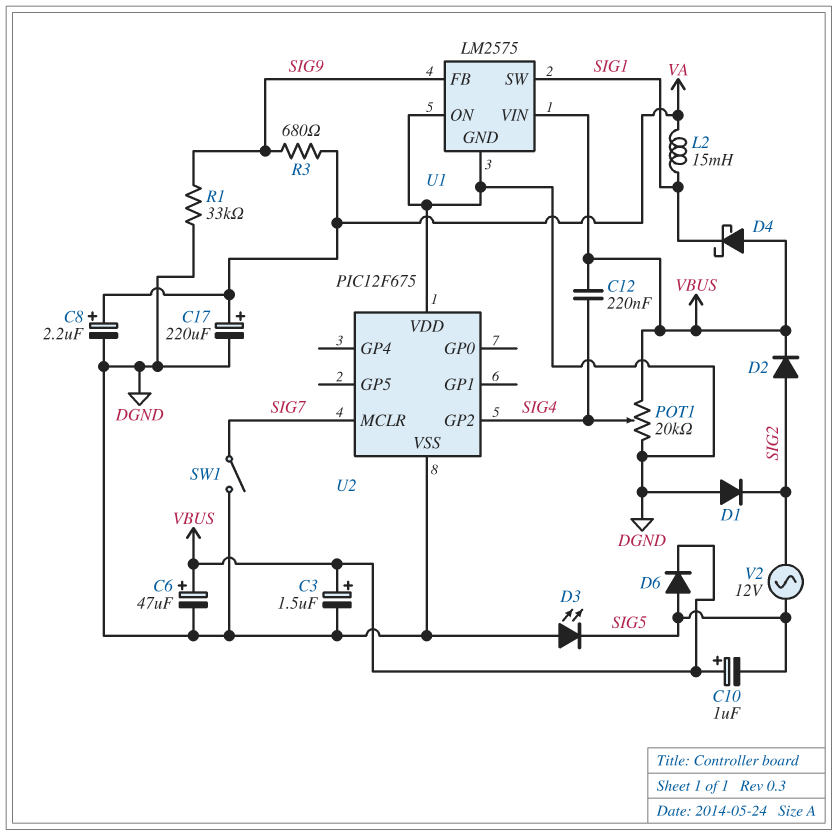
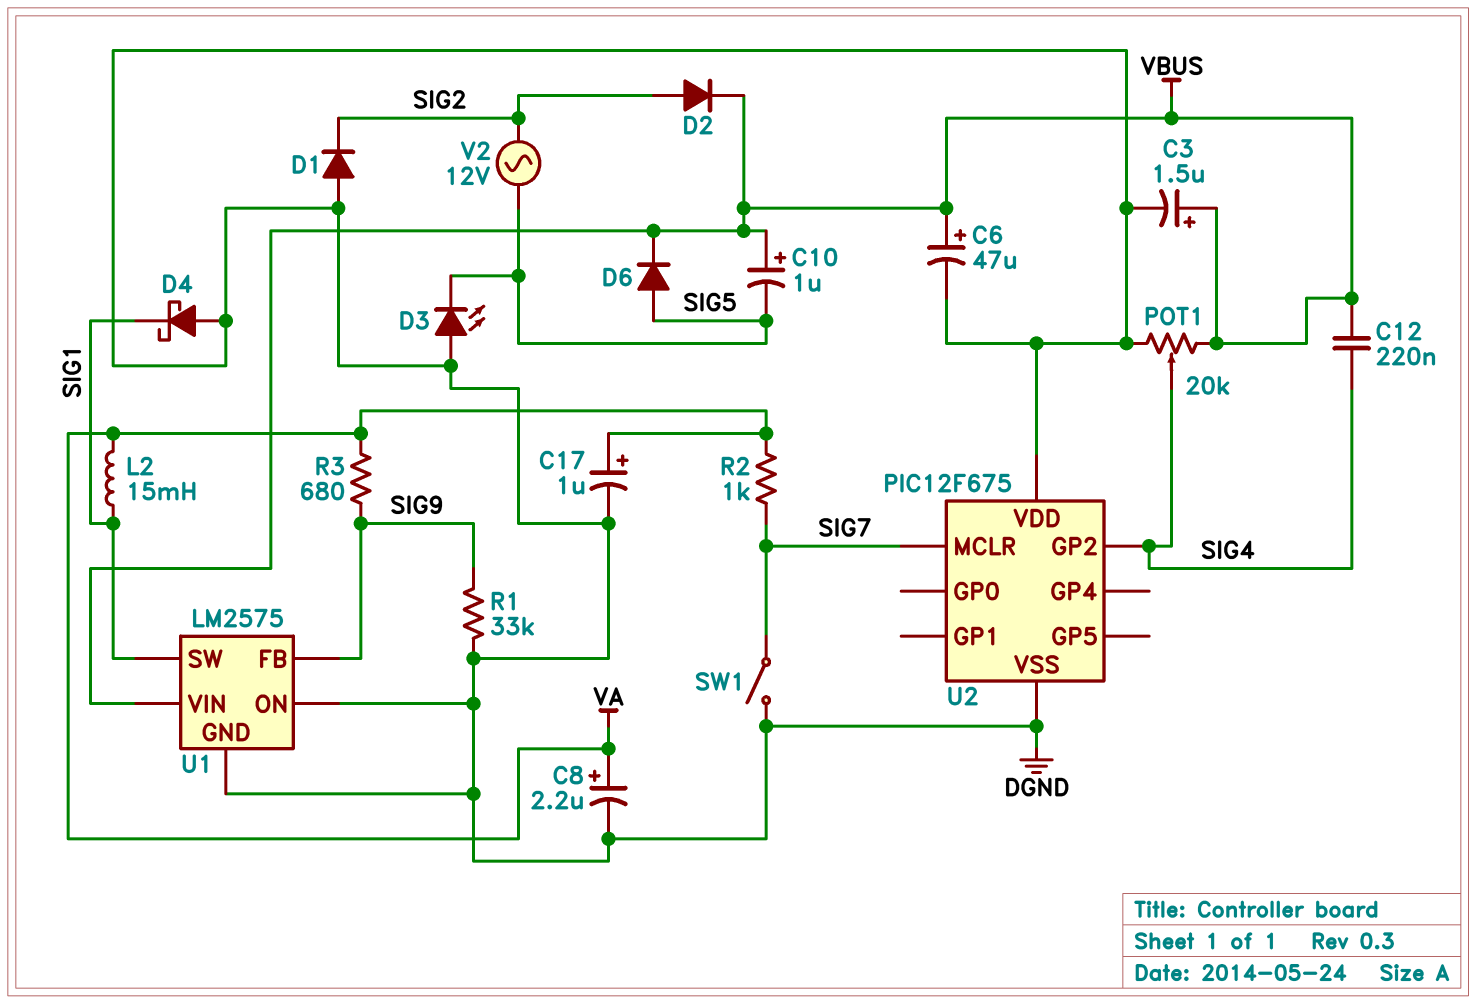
C17: 220uF (plus VA, minus DGND) -> 1uF (plus VA, minus DGND)
D4: schottky (A VBUS, K SIG1) -> schottky (A DGND, K SIG1)
R2: none -> 1k (SIG7, VA)

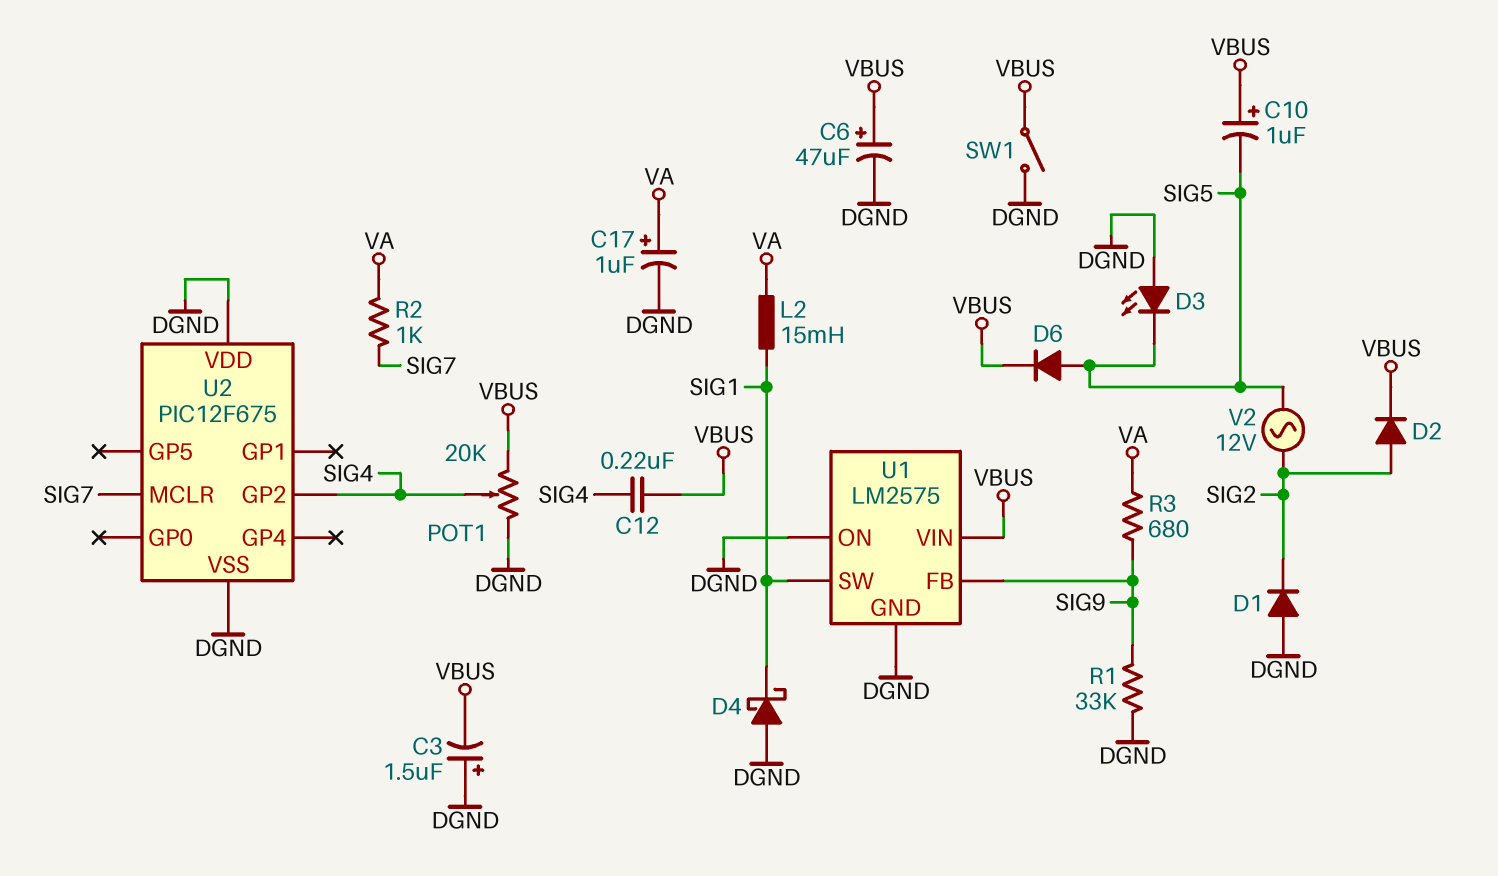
C3: 1.5uF (plus VBUS, minus DGND) -> 1.5uF (plus DGND, minus VBUS)
C8: 2.2uF (plus VA, minus DGND) -> none
SW1: switch (DGND, SIG7) -> switch (DGND, VBUS)

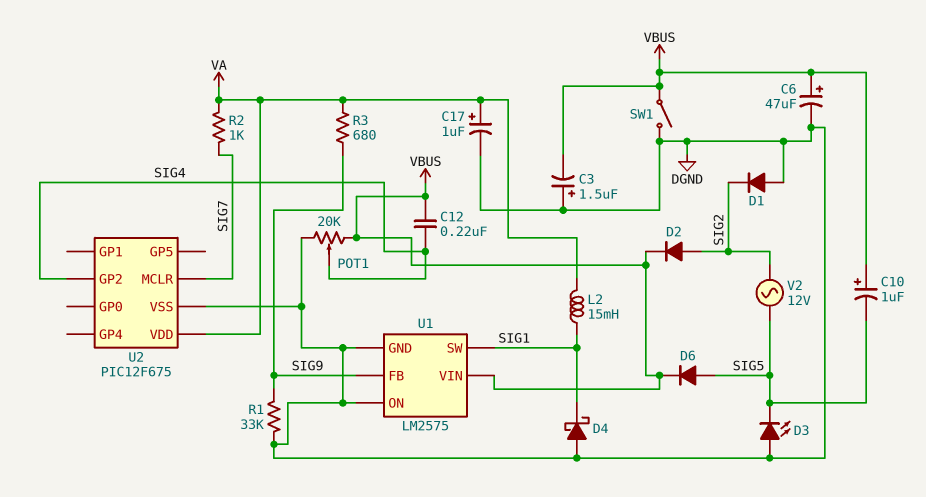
U2 pin VDD: DGND -> VA

